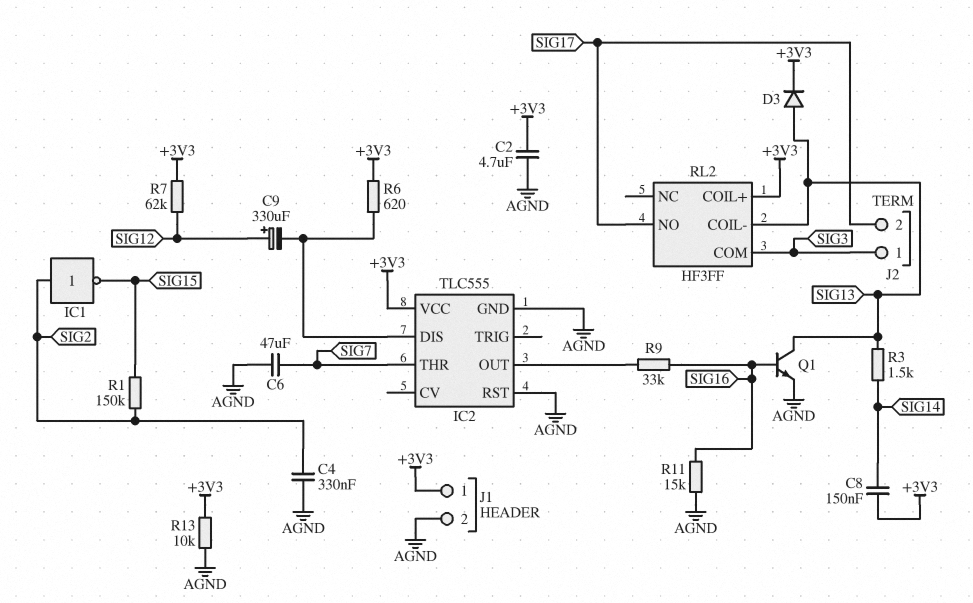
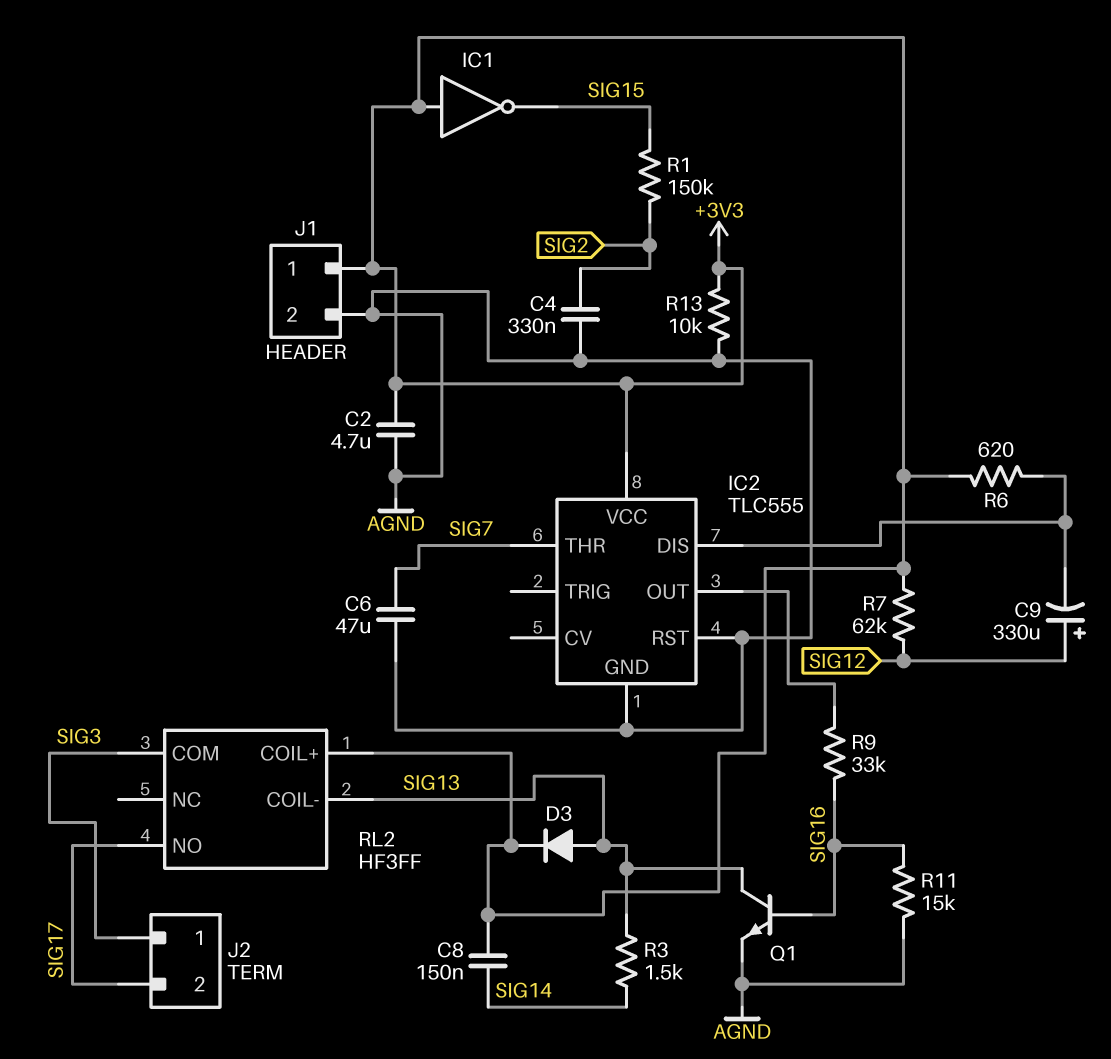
IC1: NOT (in SIG2, out SIG15) -> NOT (in +3V3, out SIG15)

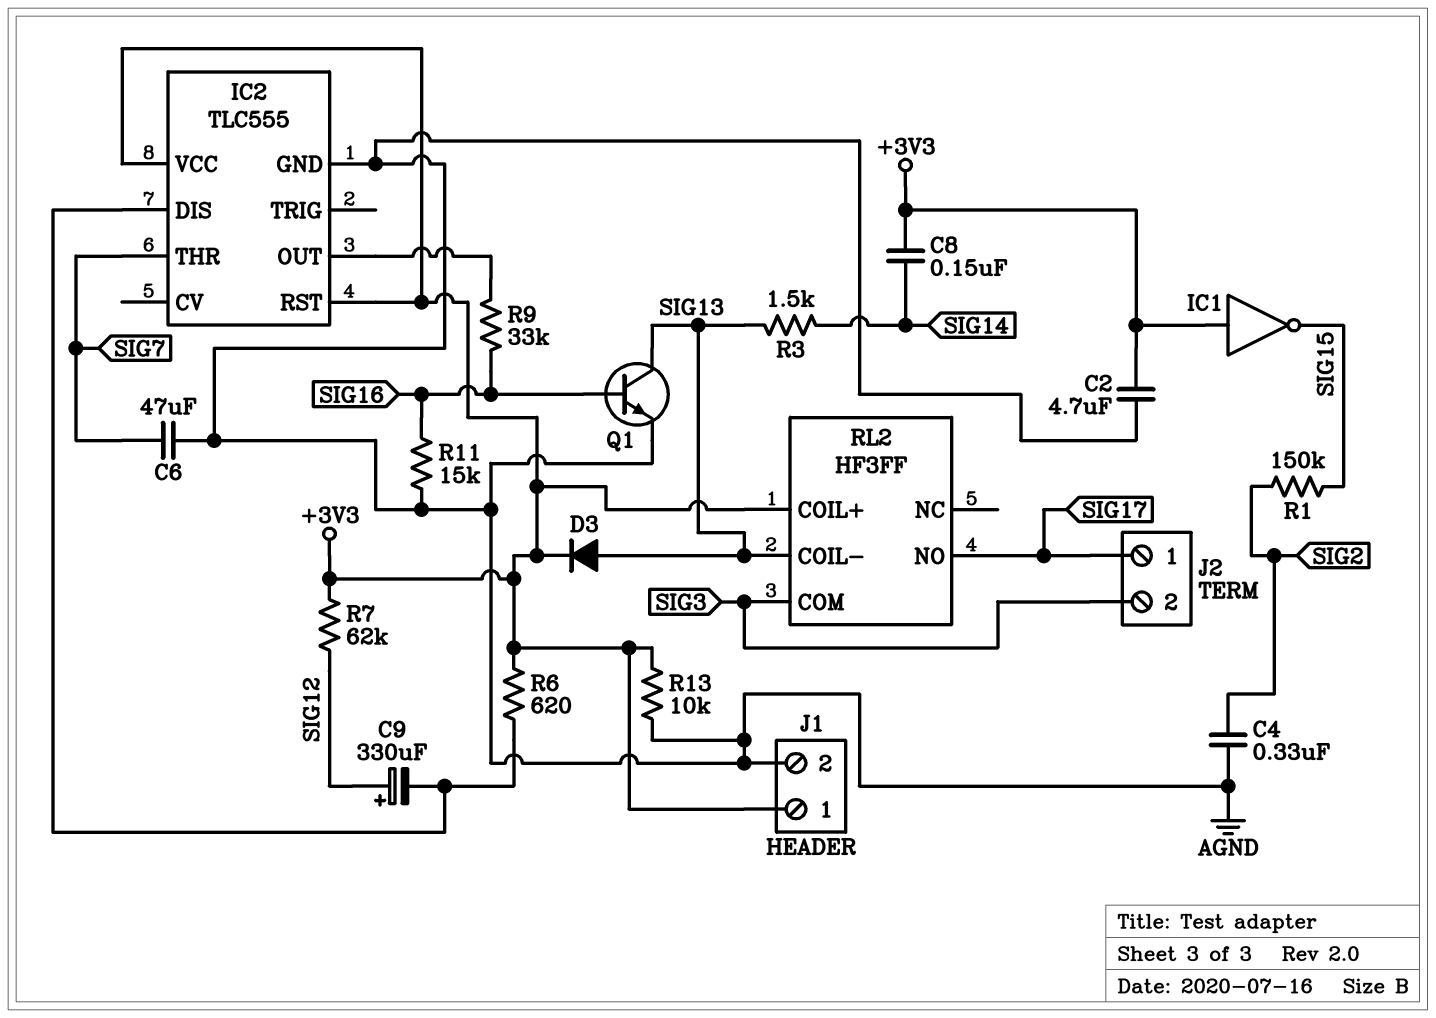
IC2 pin RST: AGND -> +3V3
J2 pin 1: SIG3 -> SIG17
J2 pin 2: SIG17 -> SIG3

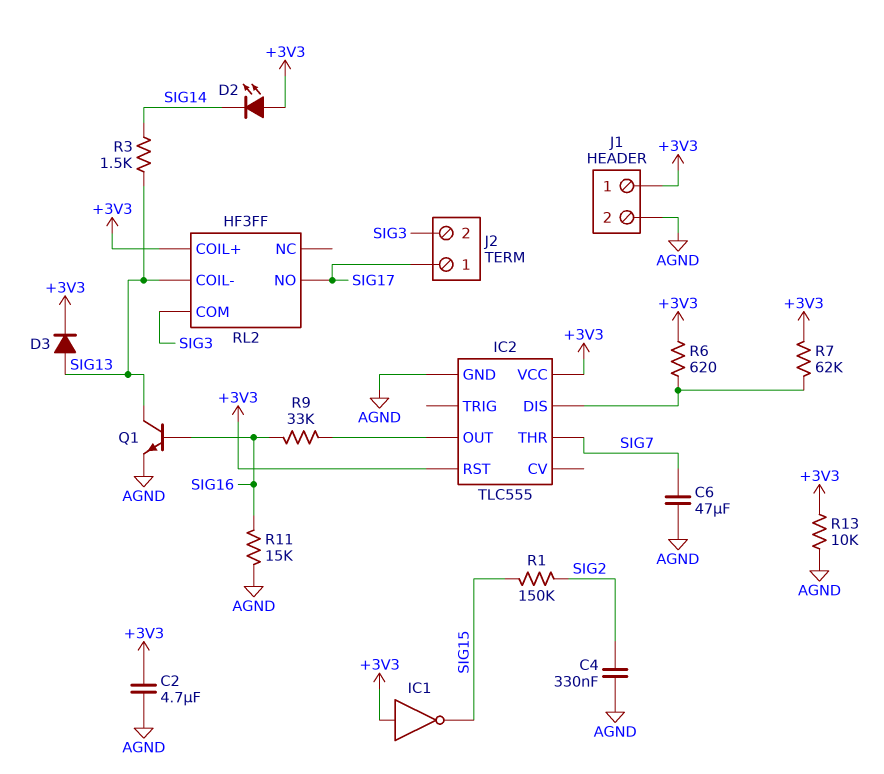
C8: 150nF (+3V3, SIG14) -> none
C9: 330uF (plus SIG12, minus IC2/DIS) -> none
D2: none -> LED (A +3V3, K SIG14)
R7: 62k (+3V3, SIG12) -> 62k (+3V3, IC2/DIS)

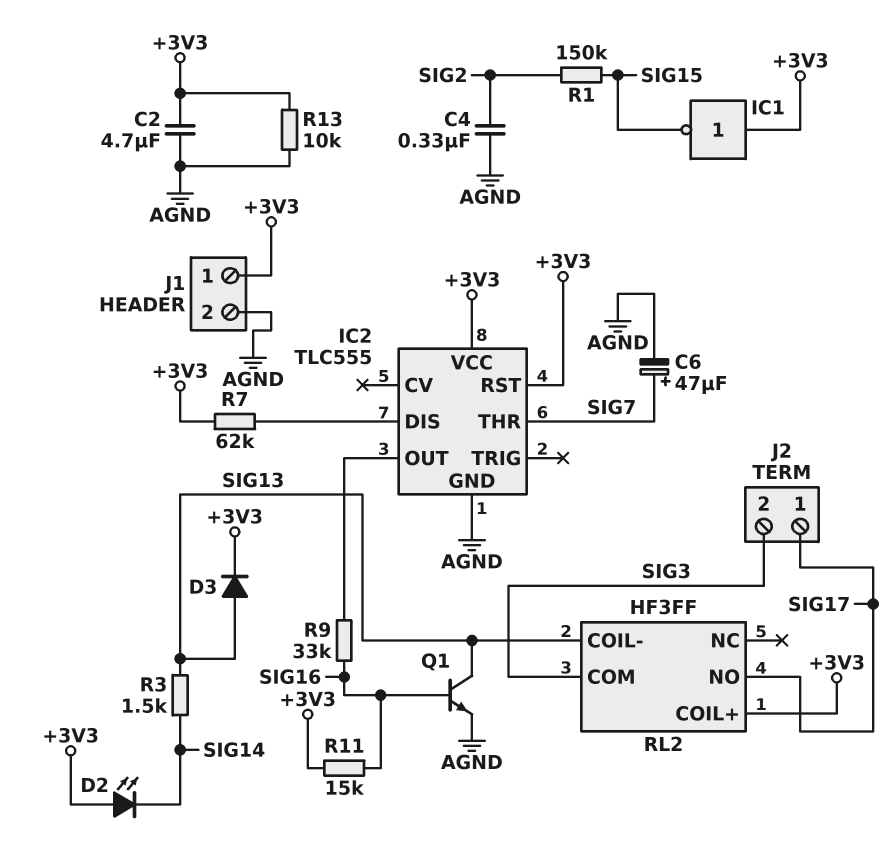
C6: 47uF (AGND, SIG7) -> 47uF (plus SIG7, minus AGND)
R6: 620 (+3V3, IC2/DIS) -> none
R11: 15k (AGND, SIG16) -> 15k (+3V3, SIG16)

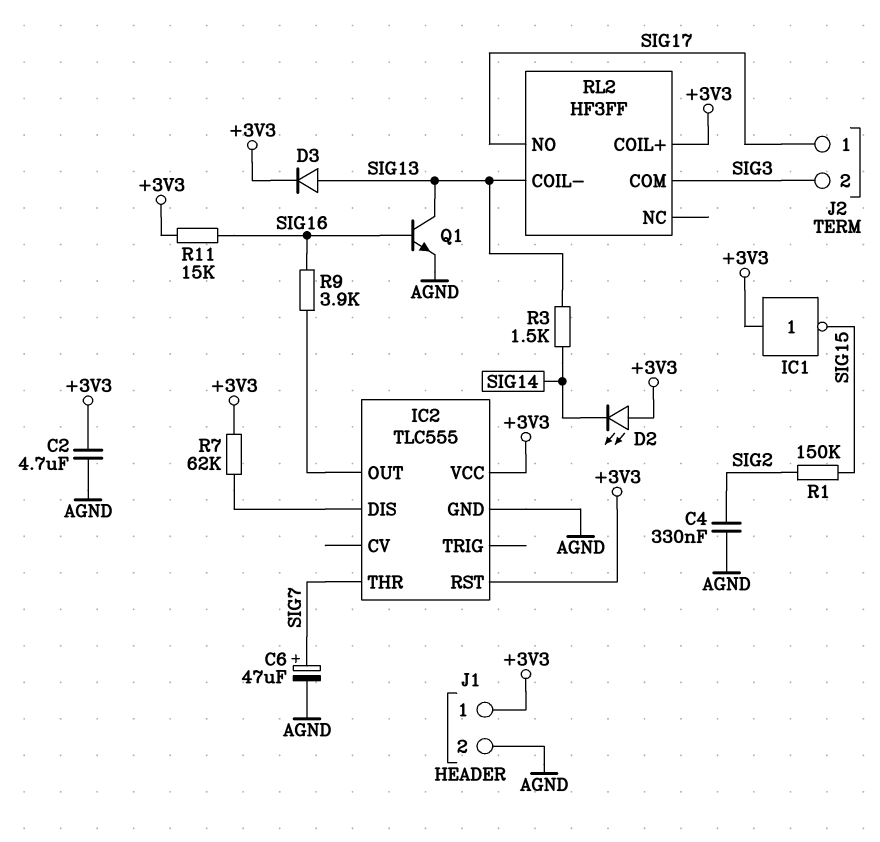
R9: 33k (IC2/OUT, SIG16) -> 3.9k (IC2/OUT, SIG16)
R13: 10k (+3V3, AGND) -> none

